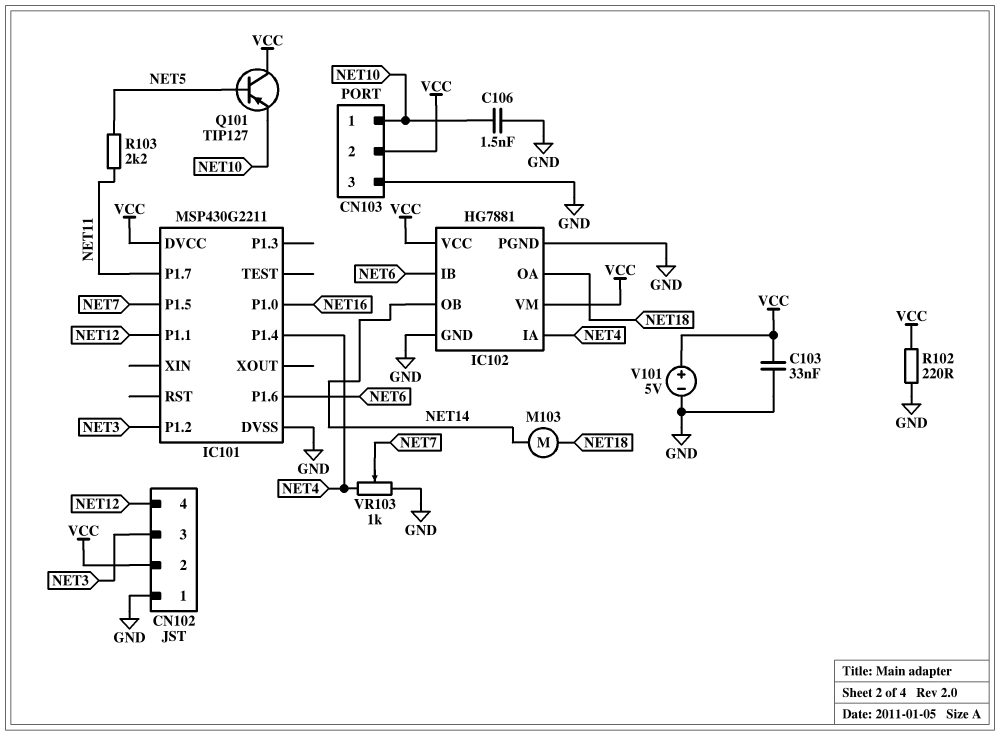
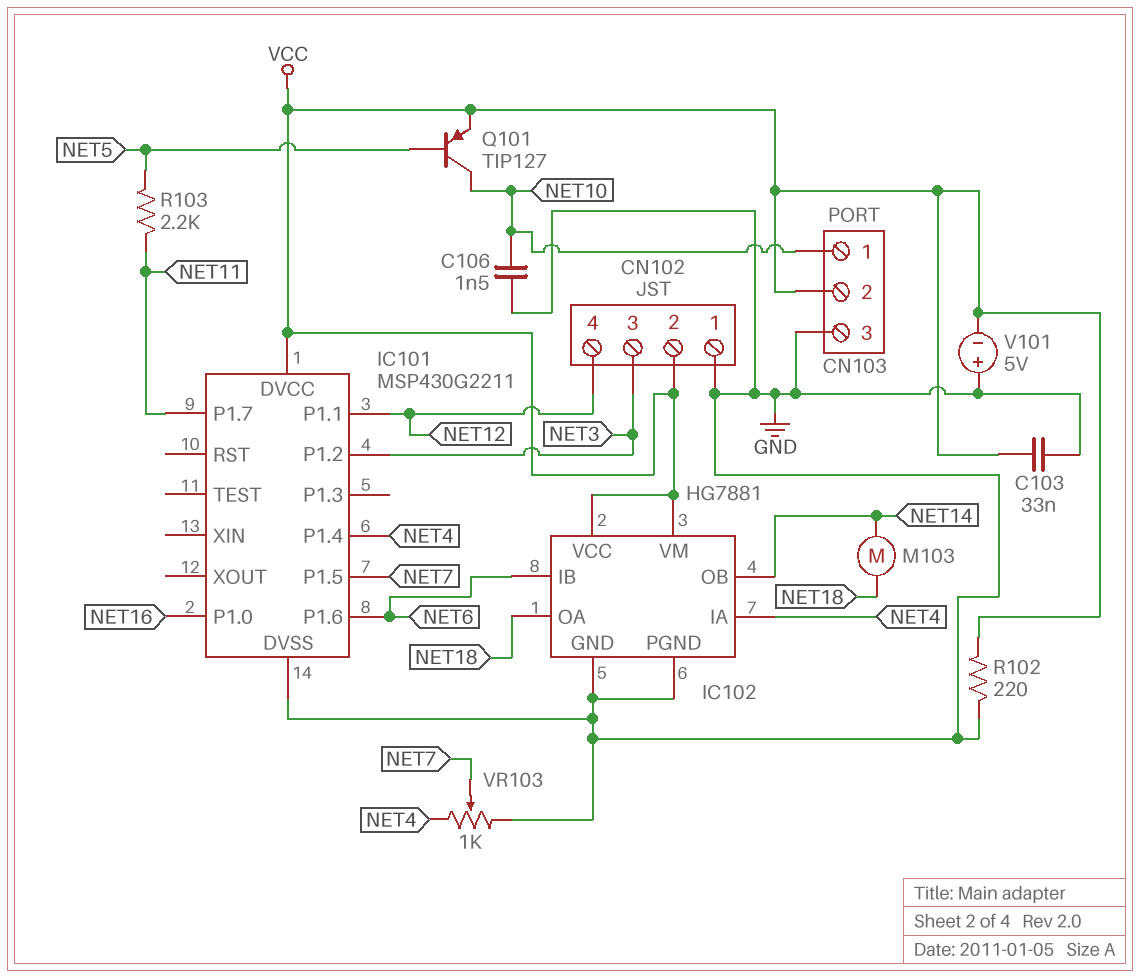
Q101: PNP TIP127 (B NET5, C VCC, E NET10) -> PNP TIP127 (B NET5, C NET10, E VCC)
V101: 5V (plus VCC, minus GND) -> 5V (plus GND, minus VCC)

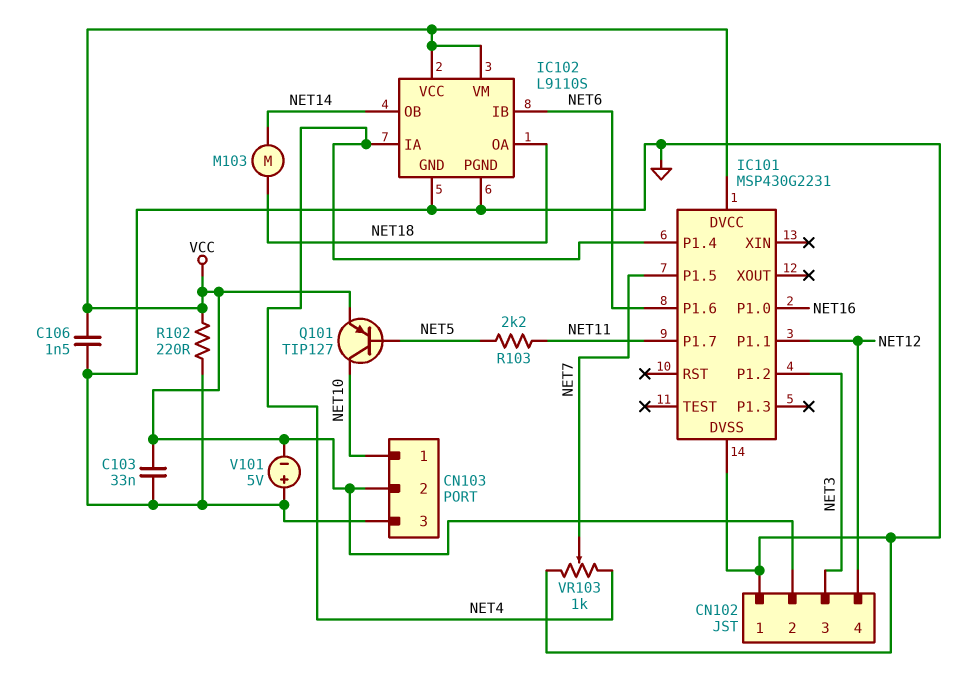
C106: 1.5nF (GND, NET10) -> 1.5nF (GND, VCC)
IC101: MSP430G2211 -> MSP430G2231
IC102: HG7881 -> L9110S

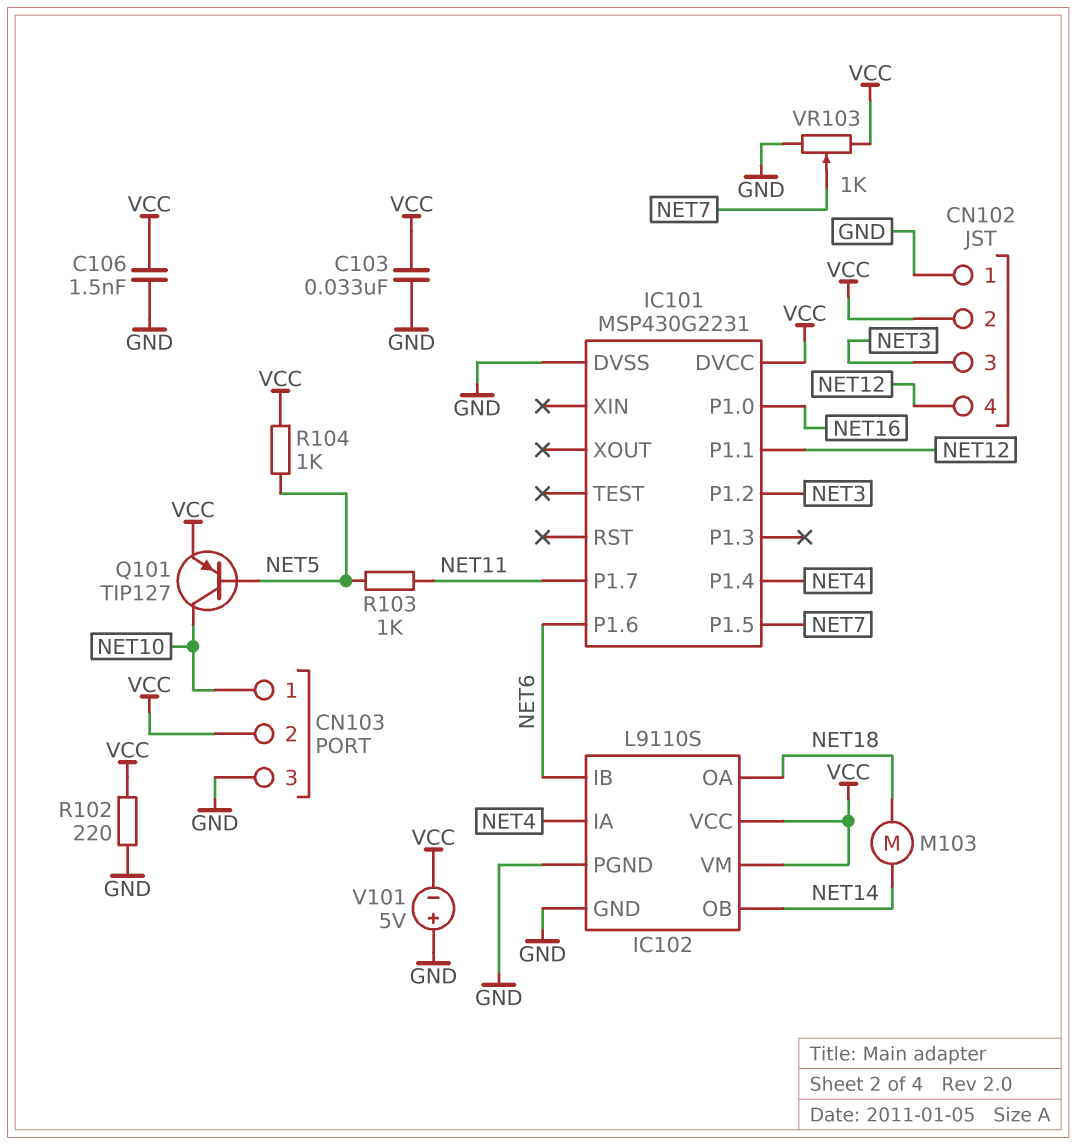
R103: 2.2k (NET5, NET11) -> 1k (NET5, NET11)
R104: none -> 1k (NET5, VCC)
VR103: 1k (GND, NET4, wiper NET7) -> 1k (GND, VCC, wiper NET7)

